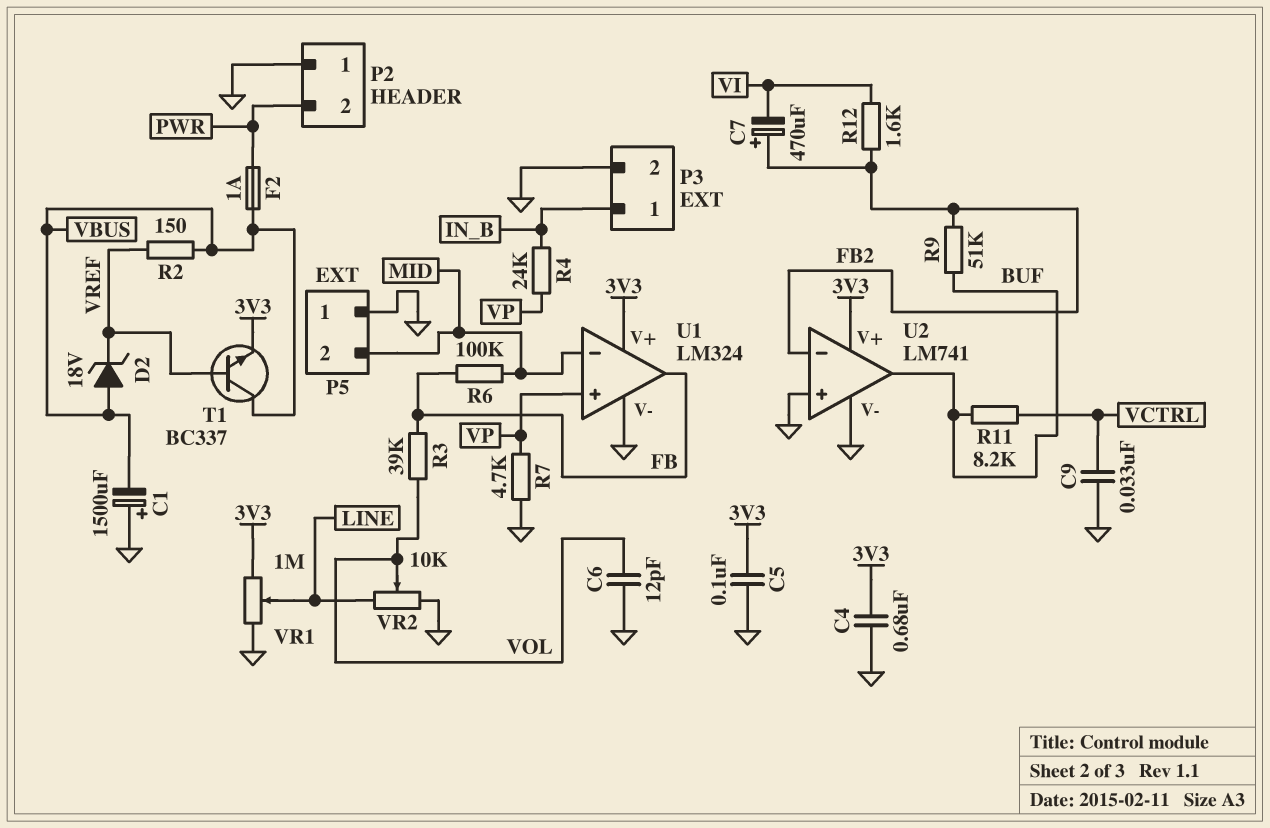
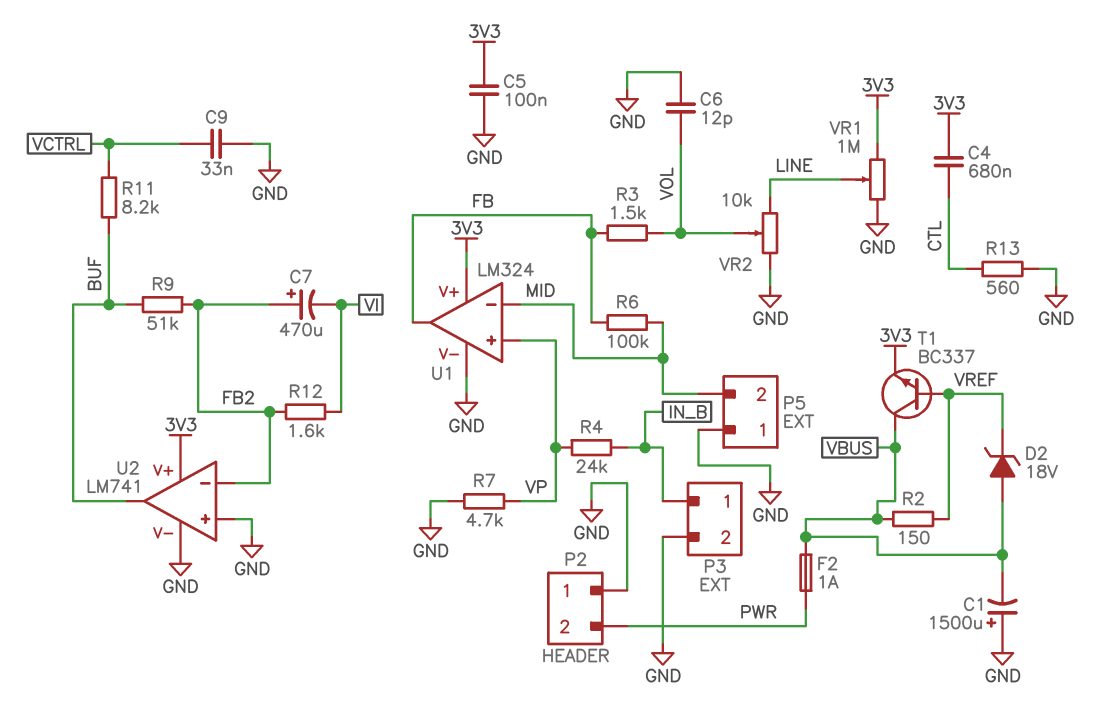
C4: 680nF (3V3, GND) -> 680nF (3V3, CTL)
R3: 39k (FB, VOL) -> 1.5k (FB, VOL)
R13: none -> 560 (CTL, GND)

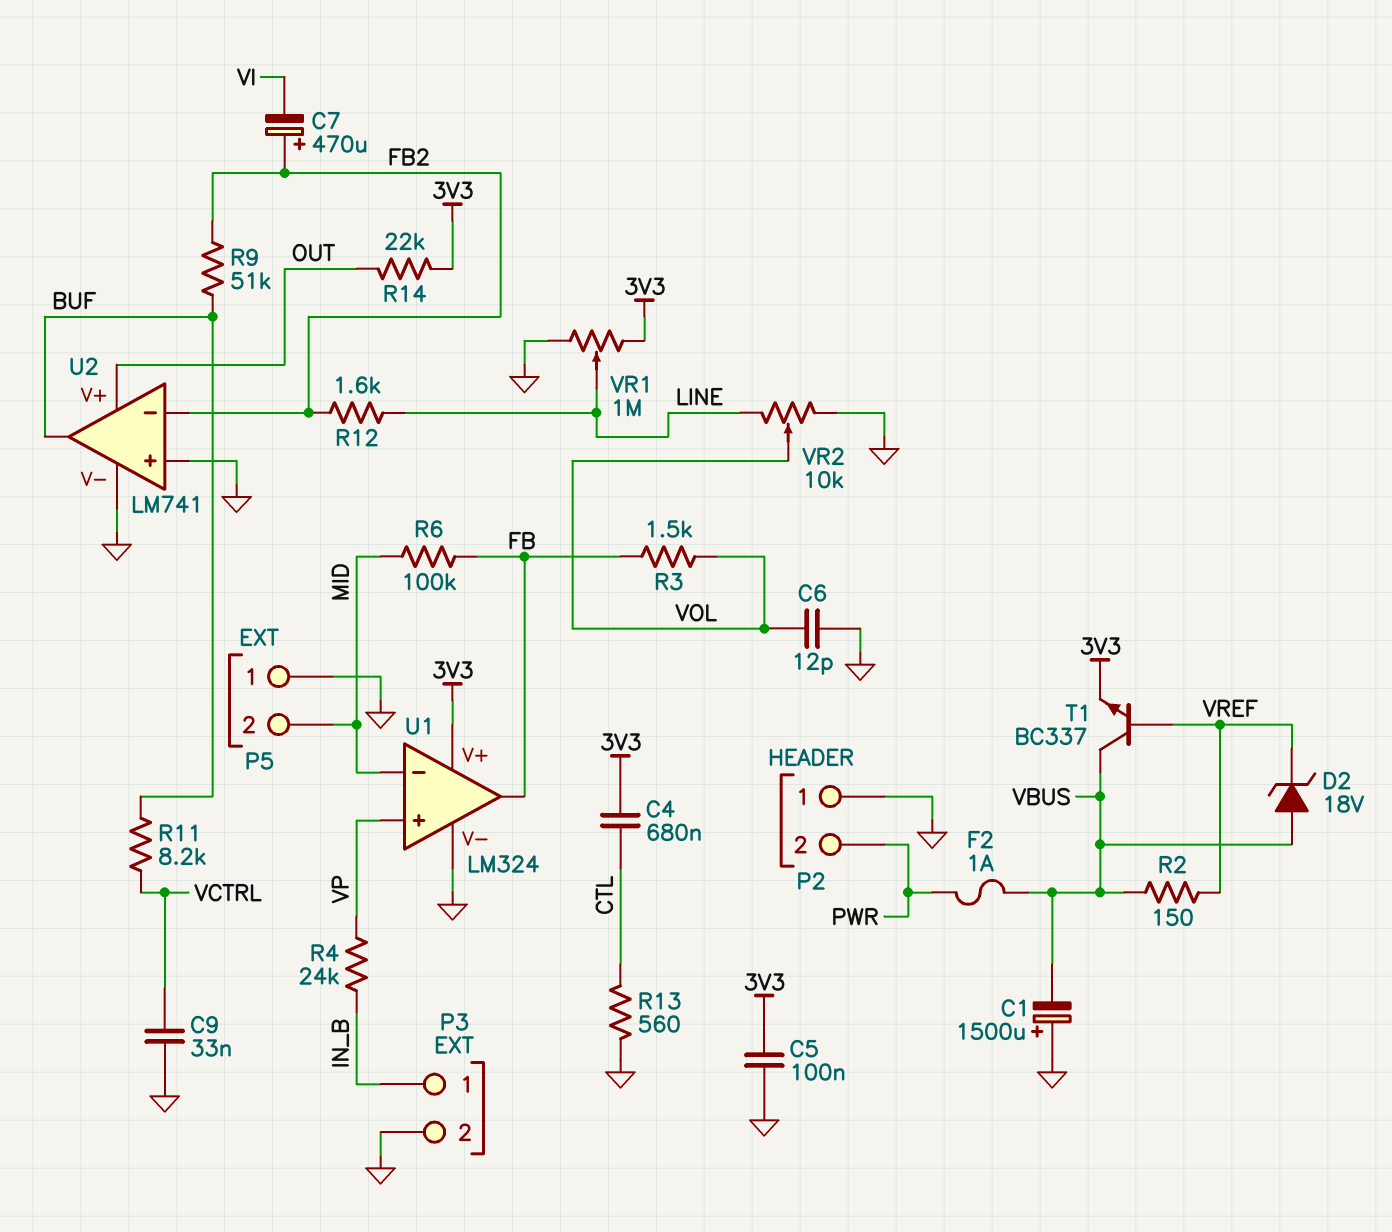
R7: 4.7k (GND, VP) -> none
R12: 1.6k (FB2, VI) -> 1.6k (FB2, LINE)
R14: none -> 22k (3V3, OUT)
U2 pin V+: 3V3 -> OUT

